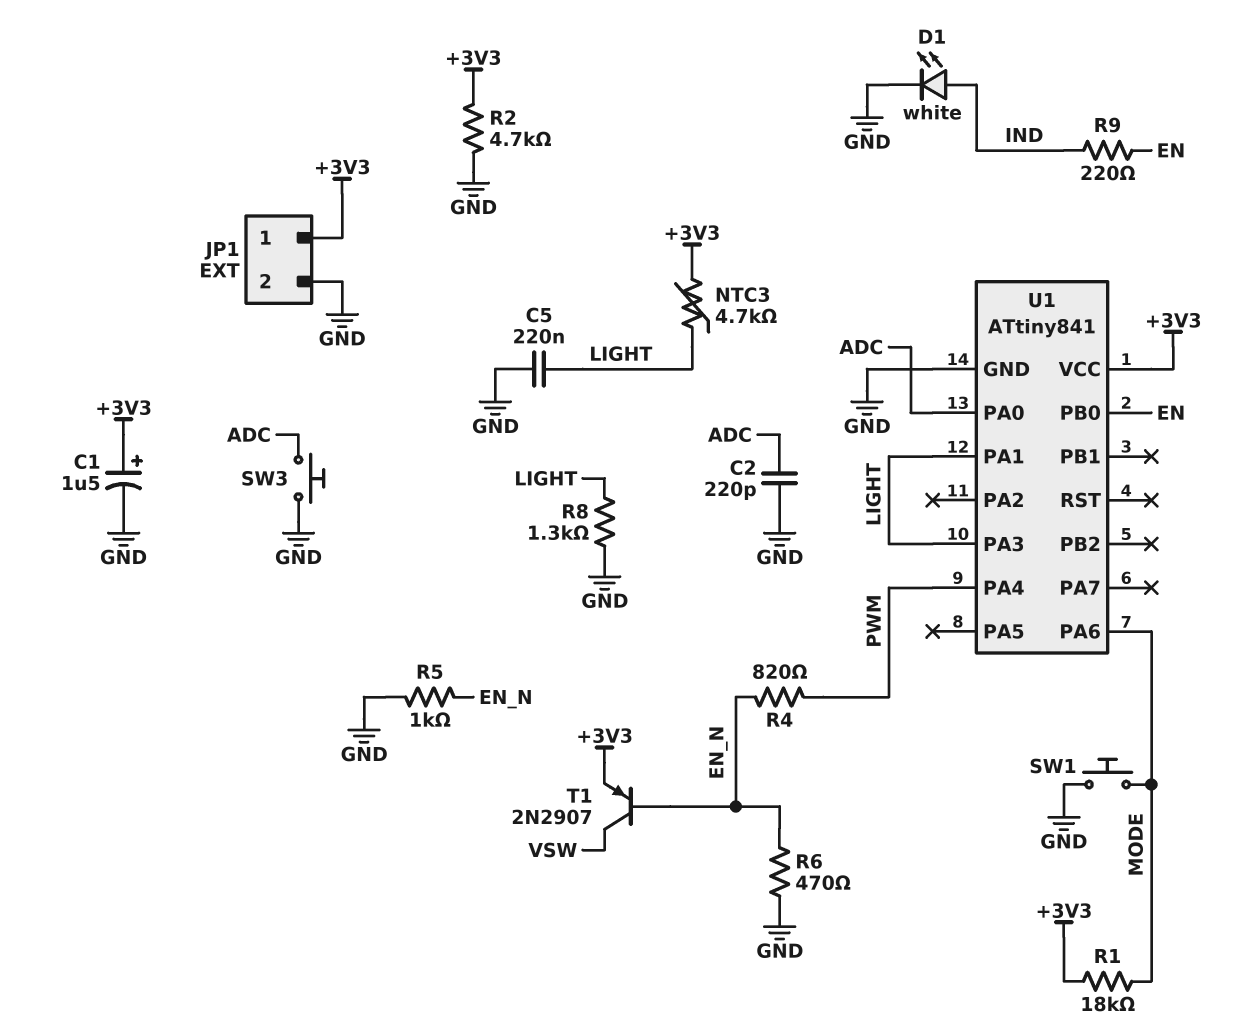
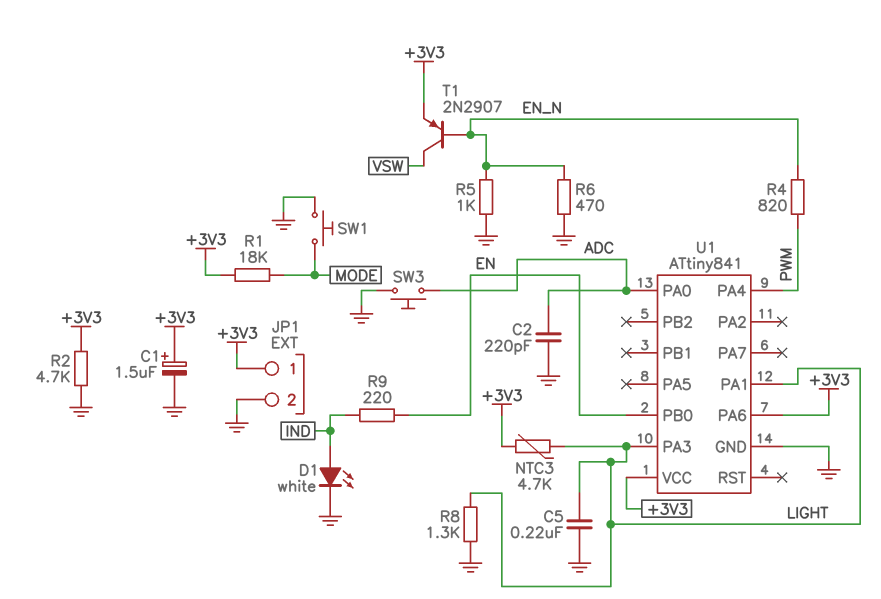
U1 pin PA6: MODE -> +3V3

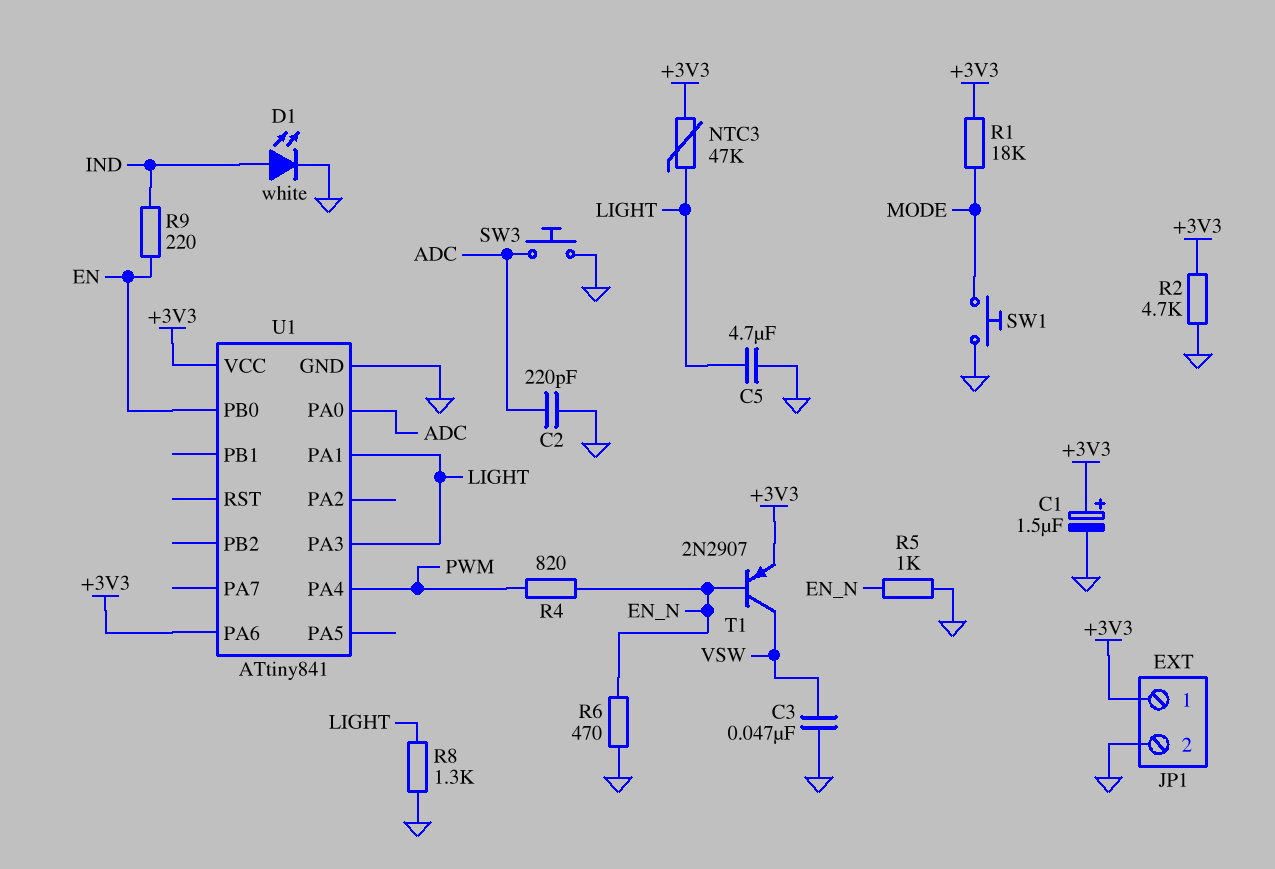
C3: none -> 47nF (GND, VSW)
C5: 220nF (GND, LIGHT) -> 4.7uF (GND, LIGHT)
NTC3: 4.7k (+3V3, LIGHT) -> 47k (+3V3, LIGHT)

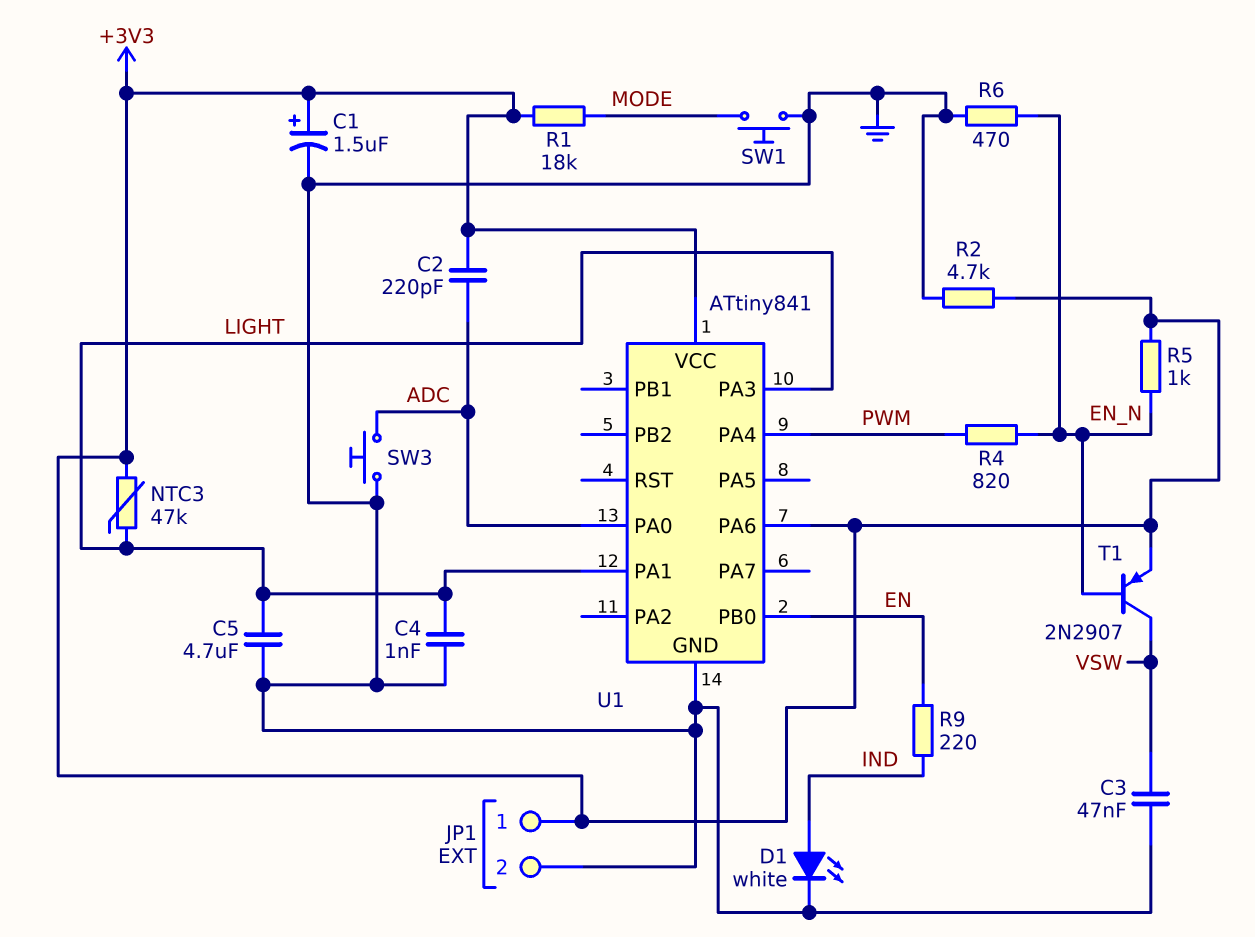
C2: 220pF (ADC, GND) -> 220pF (+3V3, ADC)
C4: none -> 1nF (GND, LIGHT)
R5: 1k (EN_N, GND) -> 1k (+3V3, EN_N)
R8: 1.3k (GND, LIGHT) -> none

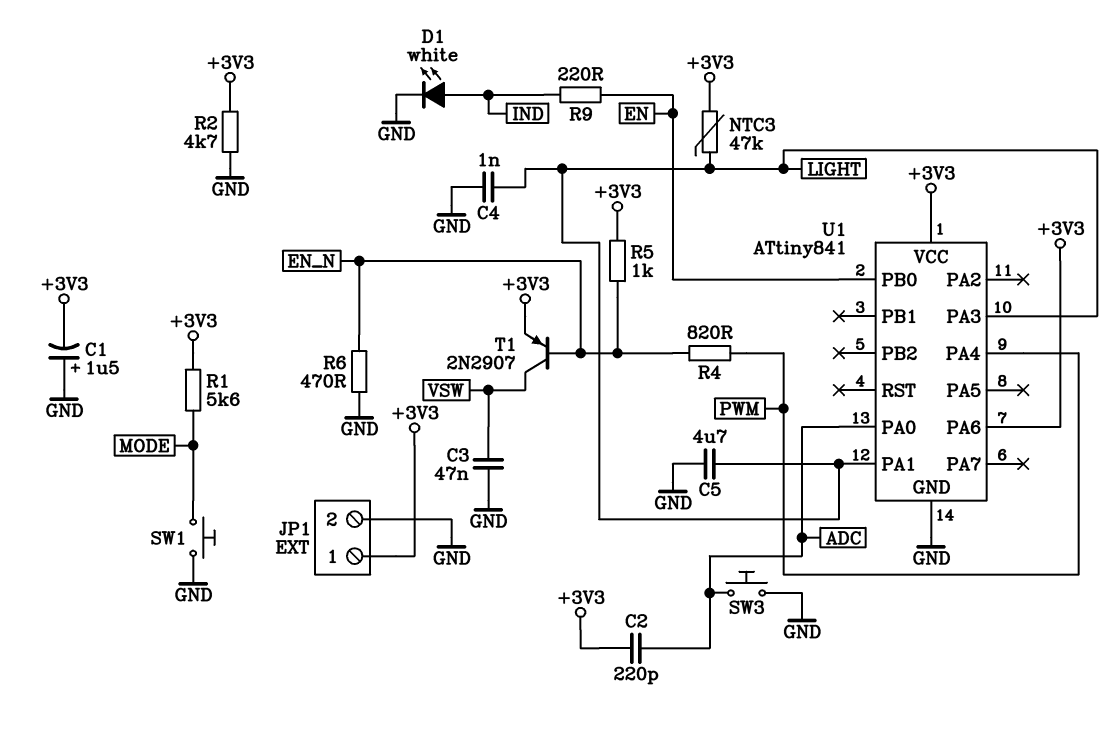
C1: 1.5uF (plus +3V3, minus GND) -> 1.5uF (plus GND, minus +3V3)
R1: 18k (+3V3, MODE) -> 5.6k (+3V3, MODE)

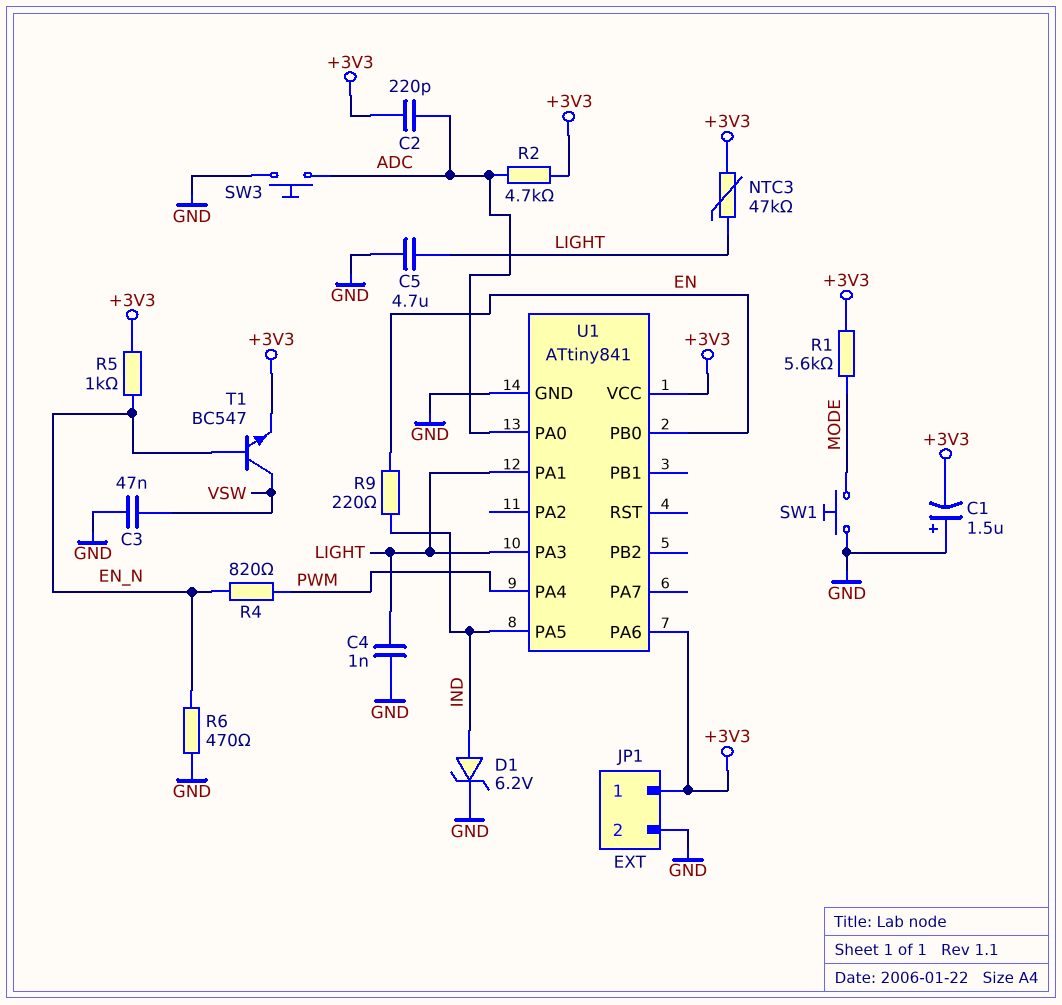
D1: LED white (A IND, K GND) -> zener 6.2V (A IND, K GND)
R2: 4.7k (+3V3, GND) -> 4.7k (+3V3, ADC)
T1: PNP 2N2907 (B EN_N, C VSW, E +3V3) -> NPN BC547 (B EN_N, C VSW, E +3V3)
U1 pin PA5: none -> IND

